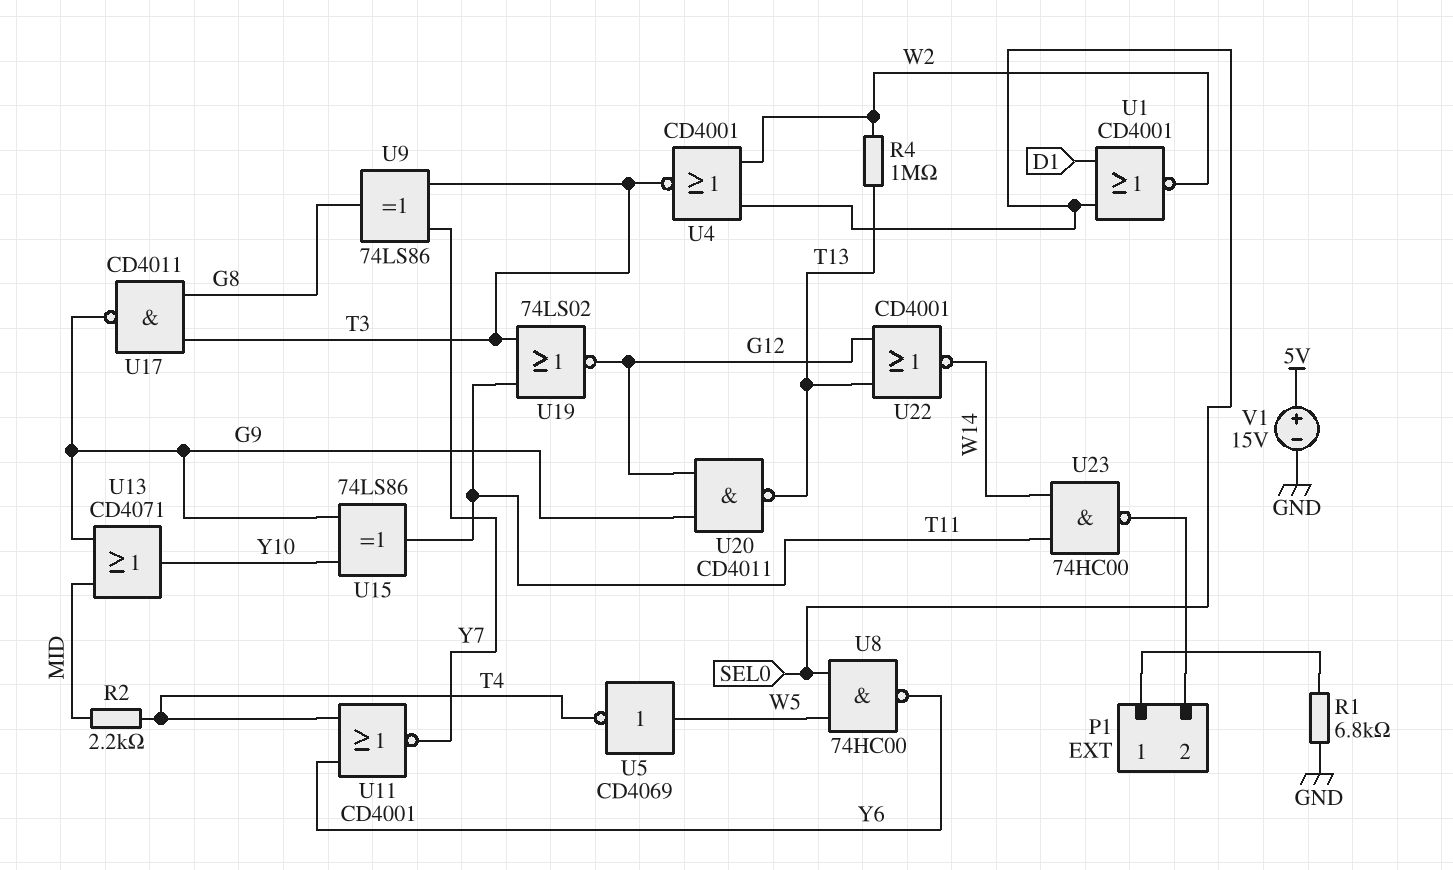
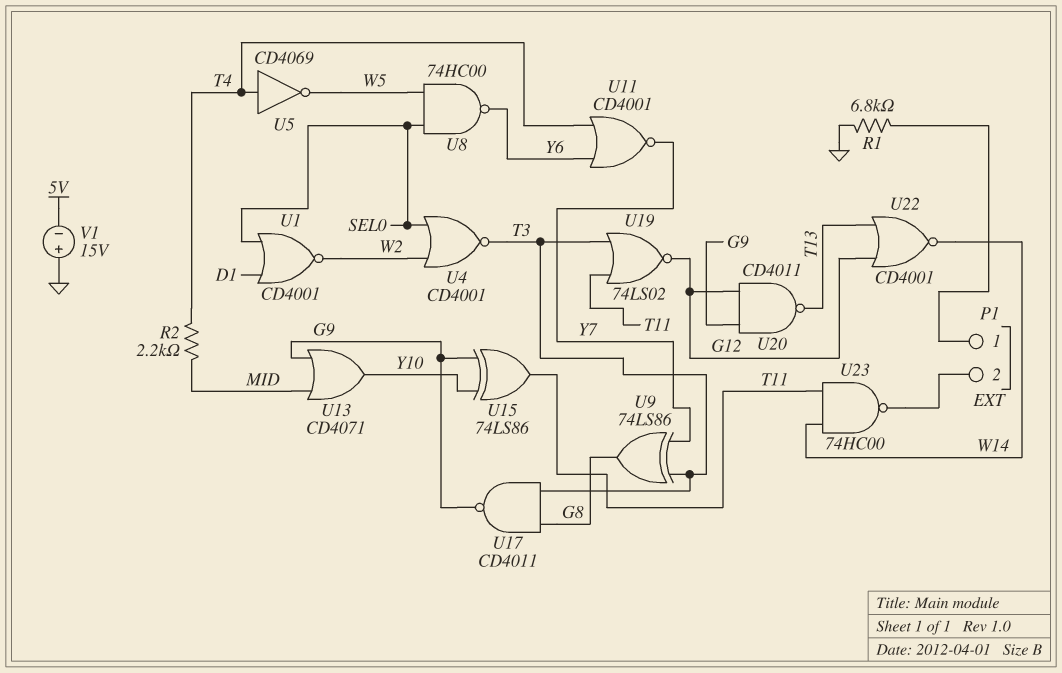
R4: 1M (T13, W2) -> none
U5: NOT CD4069 (in W5, out T4) -> NOT CD4069 (in T4, out W5)
V1: 15V (plus 5V, minus GND) -> 15V (plus GND, minus 5V)

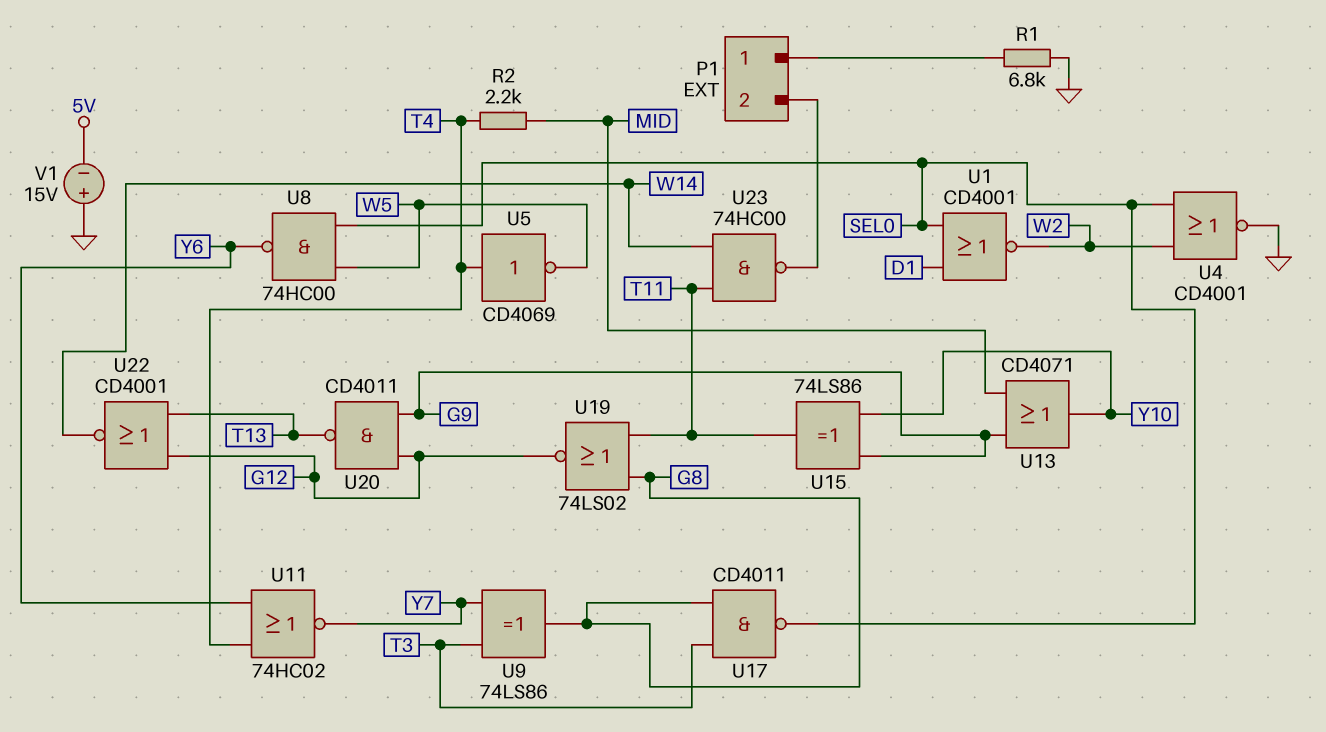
U4: NOR CD4001 (in SEL0, in W2, out T3) -> NOR CD4001 (in SEL0, in W2, out GND)
U11: NOR CD4001 (in T4, in Y6, out Y7) -> NOR 74HC02 (in T4, in Y6, out Y7)
U17: NAND CD4011 (in G8, in T3, out G9) -> NAND CD4011 (in G8, in T3, out SEL0)
U19: NOR 74LS02 (in T3, in T11, out G12) -> NOR 74LS02 (in G8, in T11, out G12)

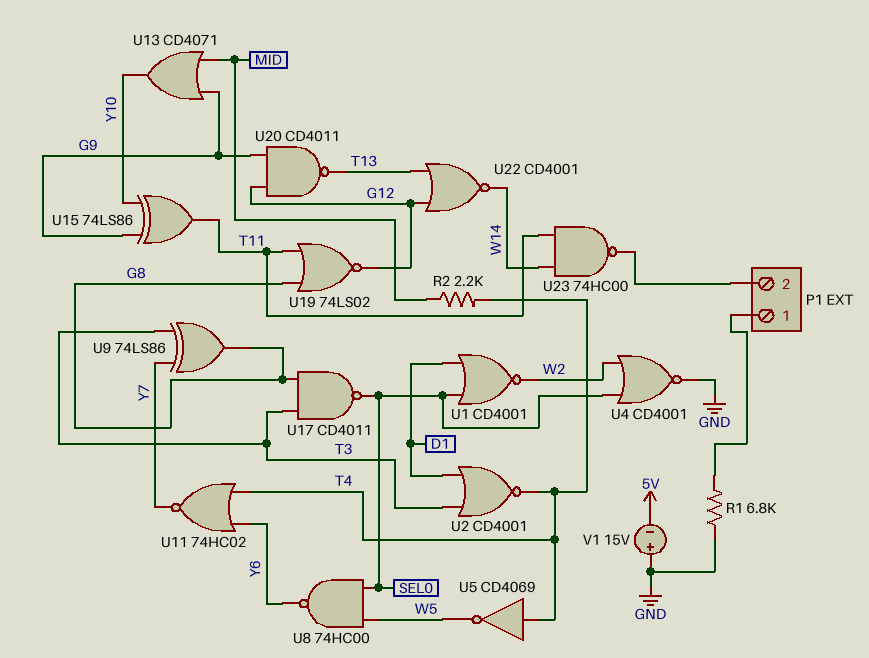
U2: none -> NOR CD4001 (in D1, in T3, out T4)

